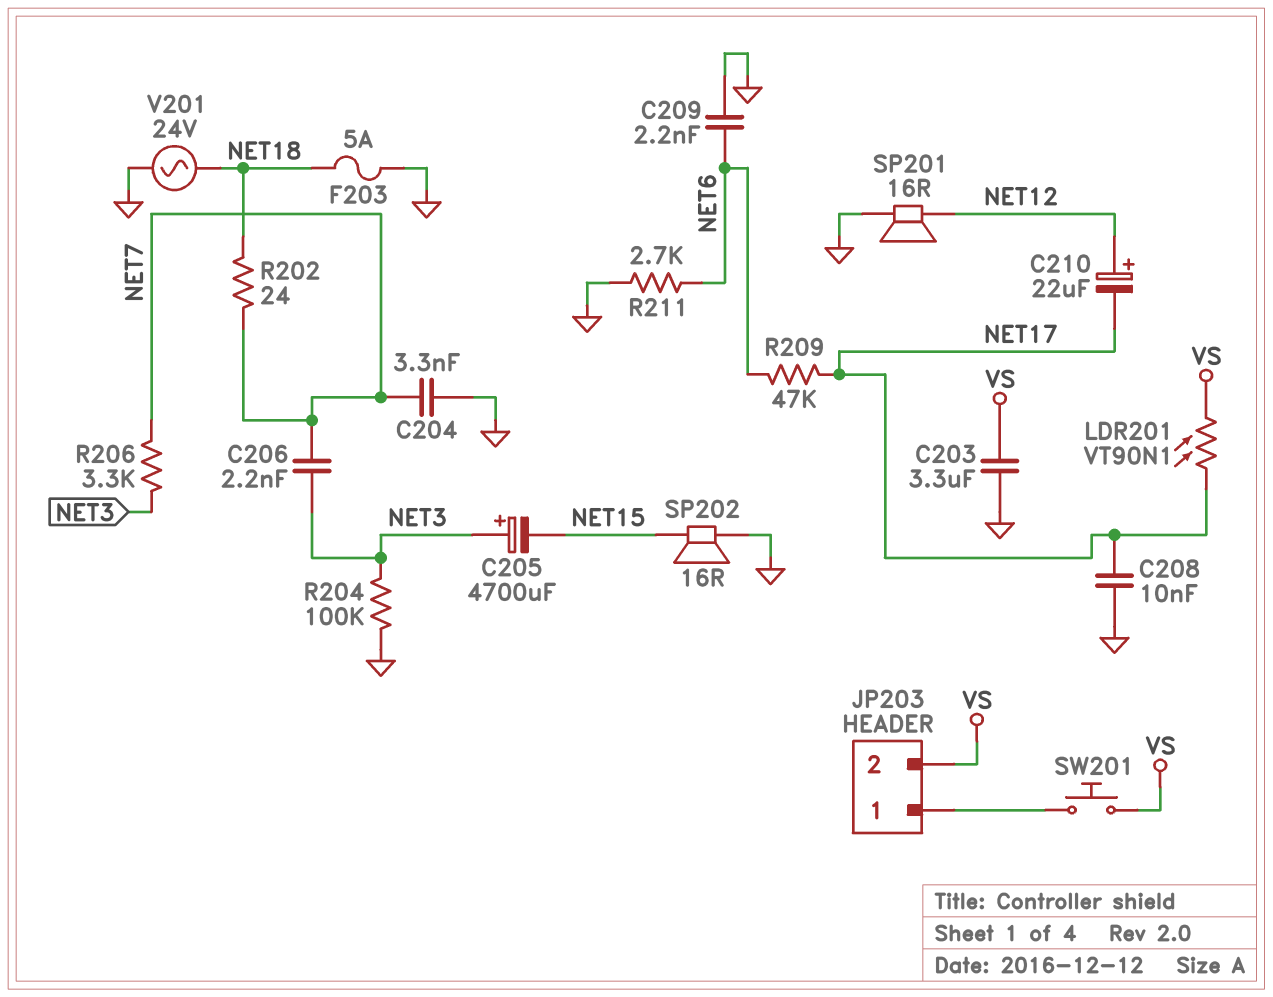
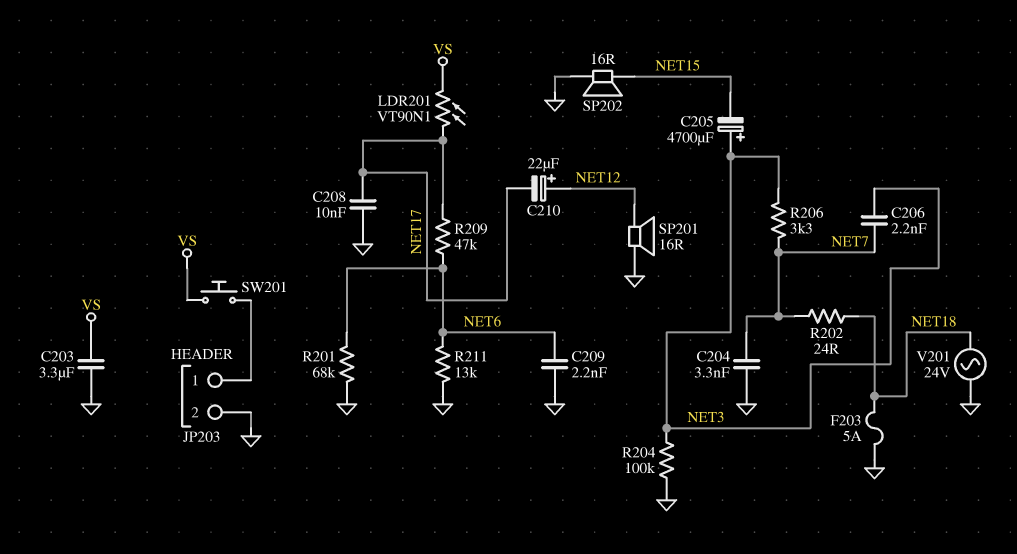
JP203 pin 2: VS -> GND
R201: none -> 68k (GND, NET6)
R211: 2.7k (GND, NET6) -> 13k (GND, NET6)

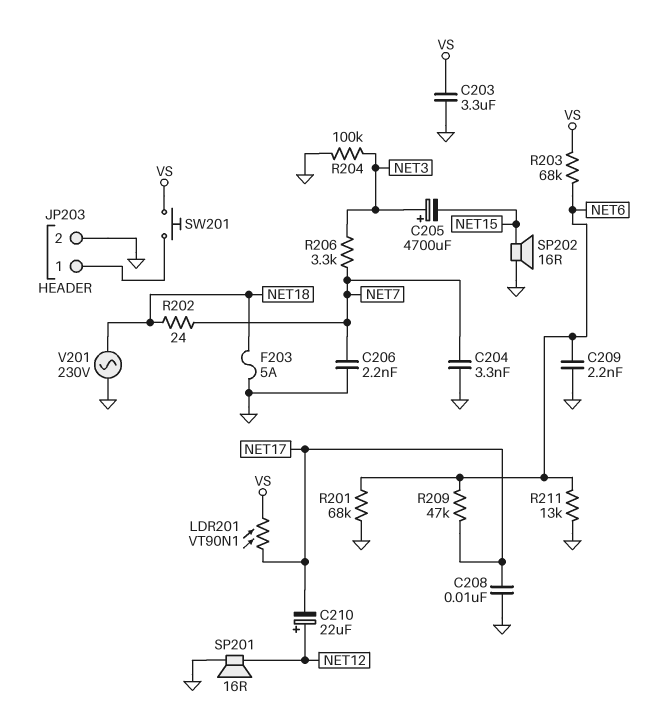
C206: 2.2nF (NET3, NET7) -> 2.2nF (GND, NET7)
R203: none -> 68k (NET6, VS)
V201: AC 24V (GND, NET18) -> AC 230V (GND, NET18)

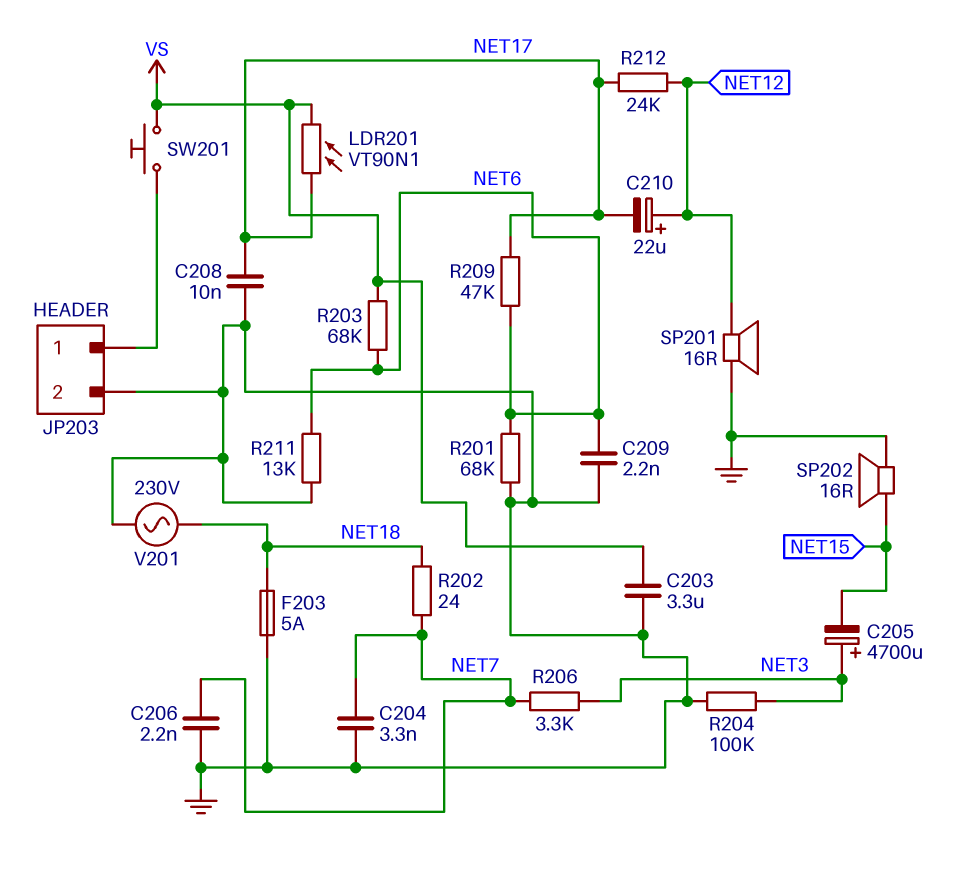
R212: none -> 24k (NET12, NET17)

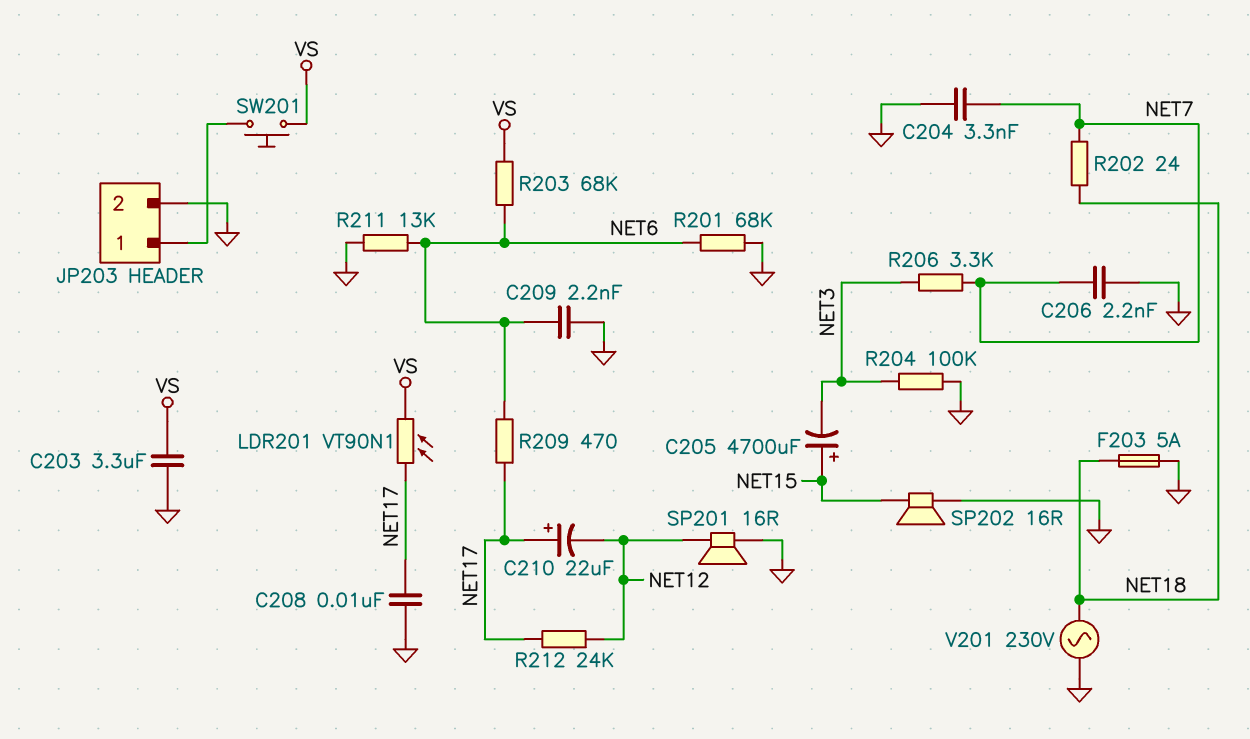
C205: 4700uF (plus NET3, minus NET15) -> 4700uF (plus NET15, minus NET3)
C210: 22uF (plus NET12, minus NET17) -> 22uF (plus NET17, minus NET12)
R209: 47k (NET6, NET17) -> 470 (NET6, NET17)

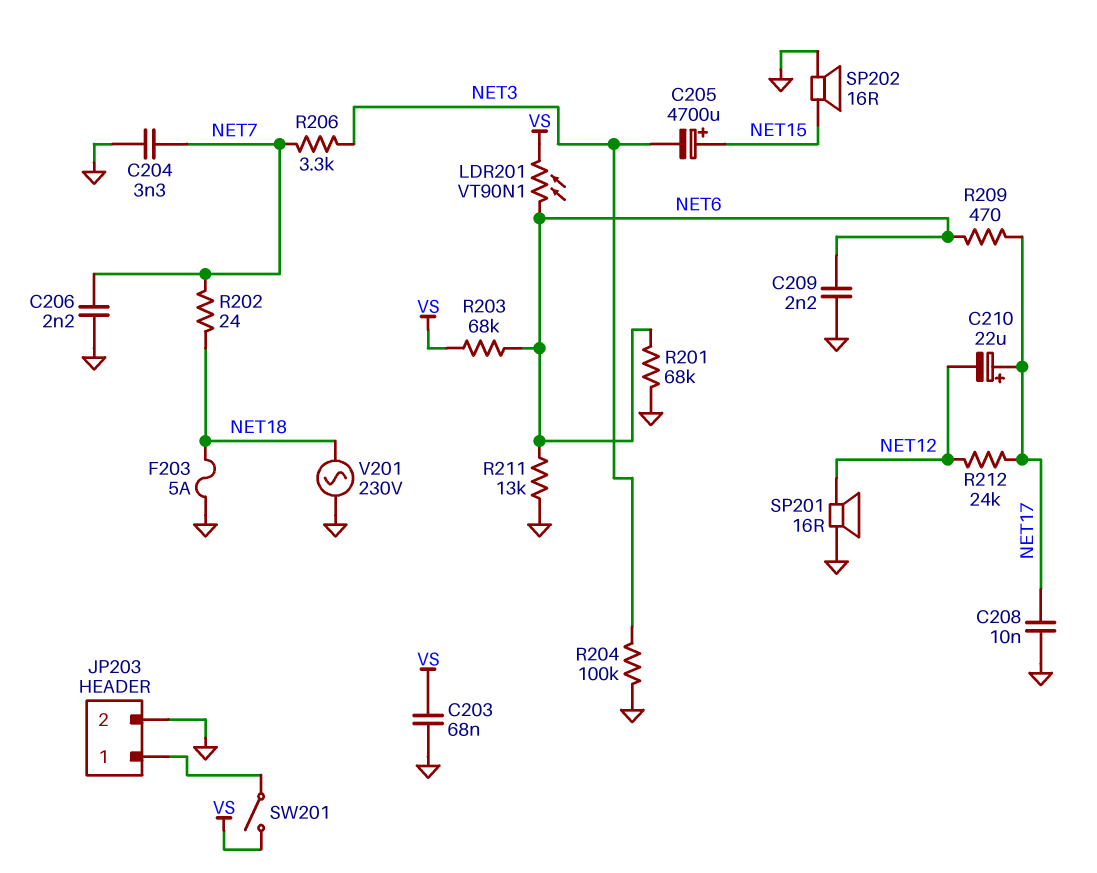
C203: 3.3uF (GND, VS) -> 68nF (GND, VS)
LDR201: VT90N1 (NET17, VS) -> VT90N1 (NET6, VS)
SW201: button (JP203/1, VS) -> switch (JP203/1, VS)

